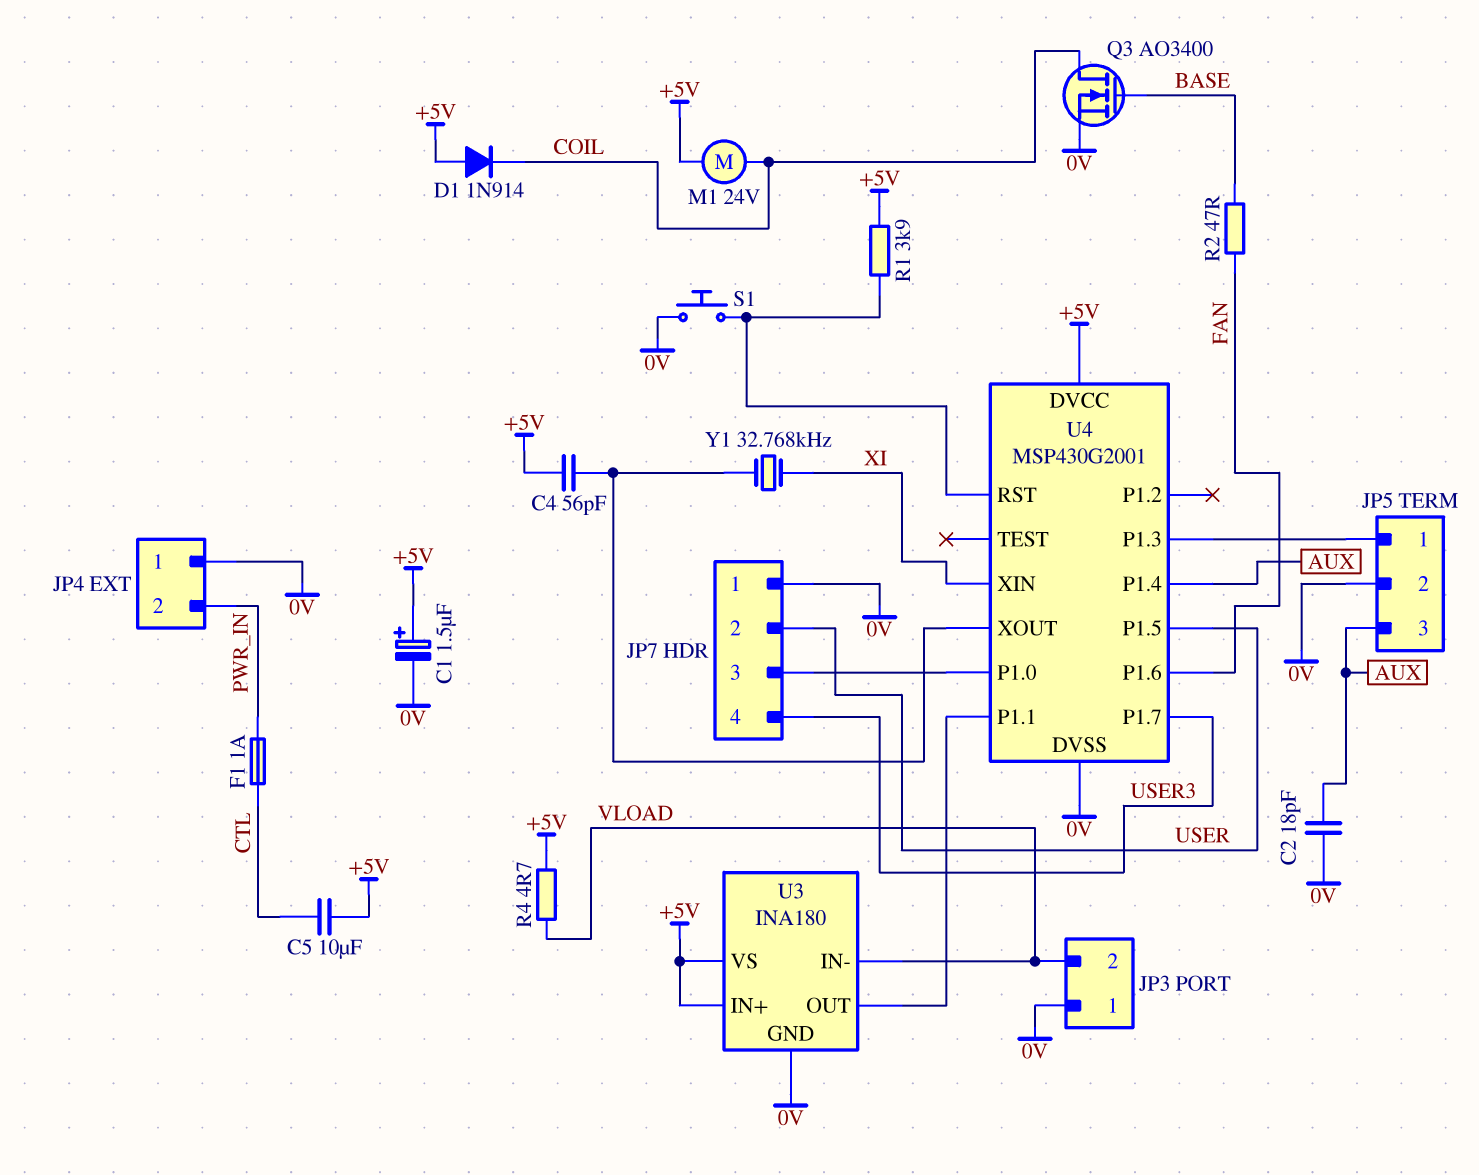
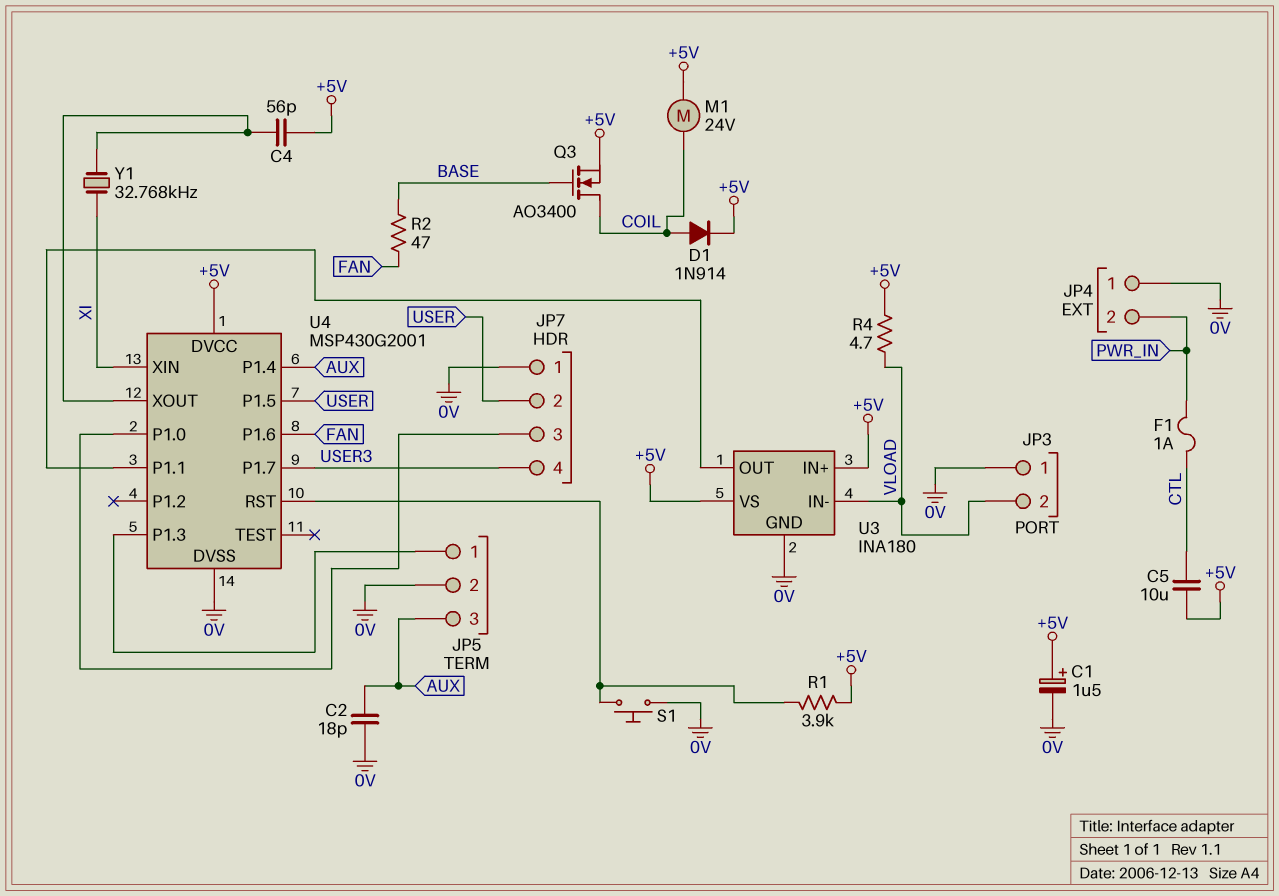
D1: diode 1N914 (A +5V, K COIL) -> diode 1N914 (A COIL, K +5V)
Q3: NMOS AO3400 (G BASE, D COIL, S 0V) -> NMOS AO3400 (G BASE, D COIL, S +5V)

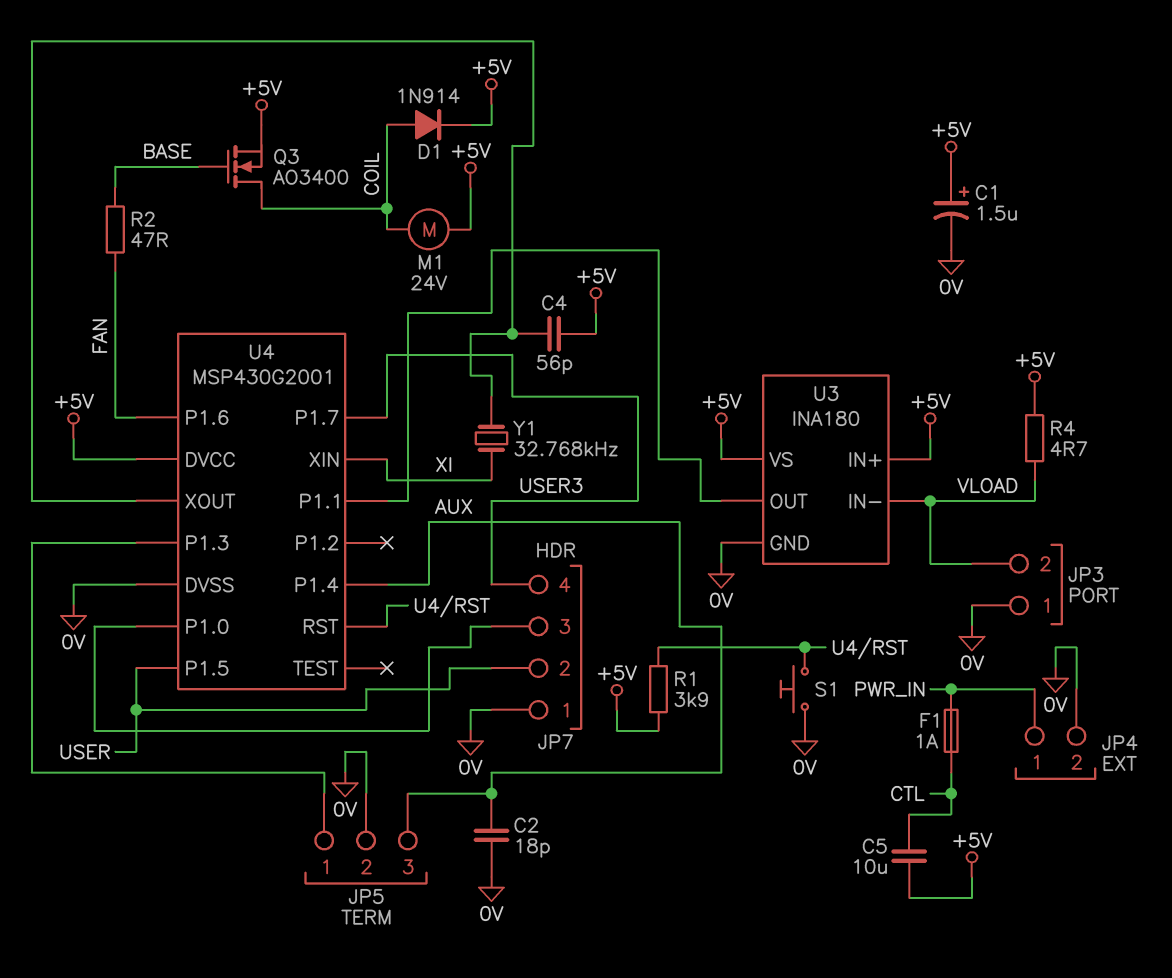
JP4 pin 1: 0V -> PWR_IN
JP4 pin 2: PWR_IN -> 0V

